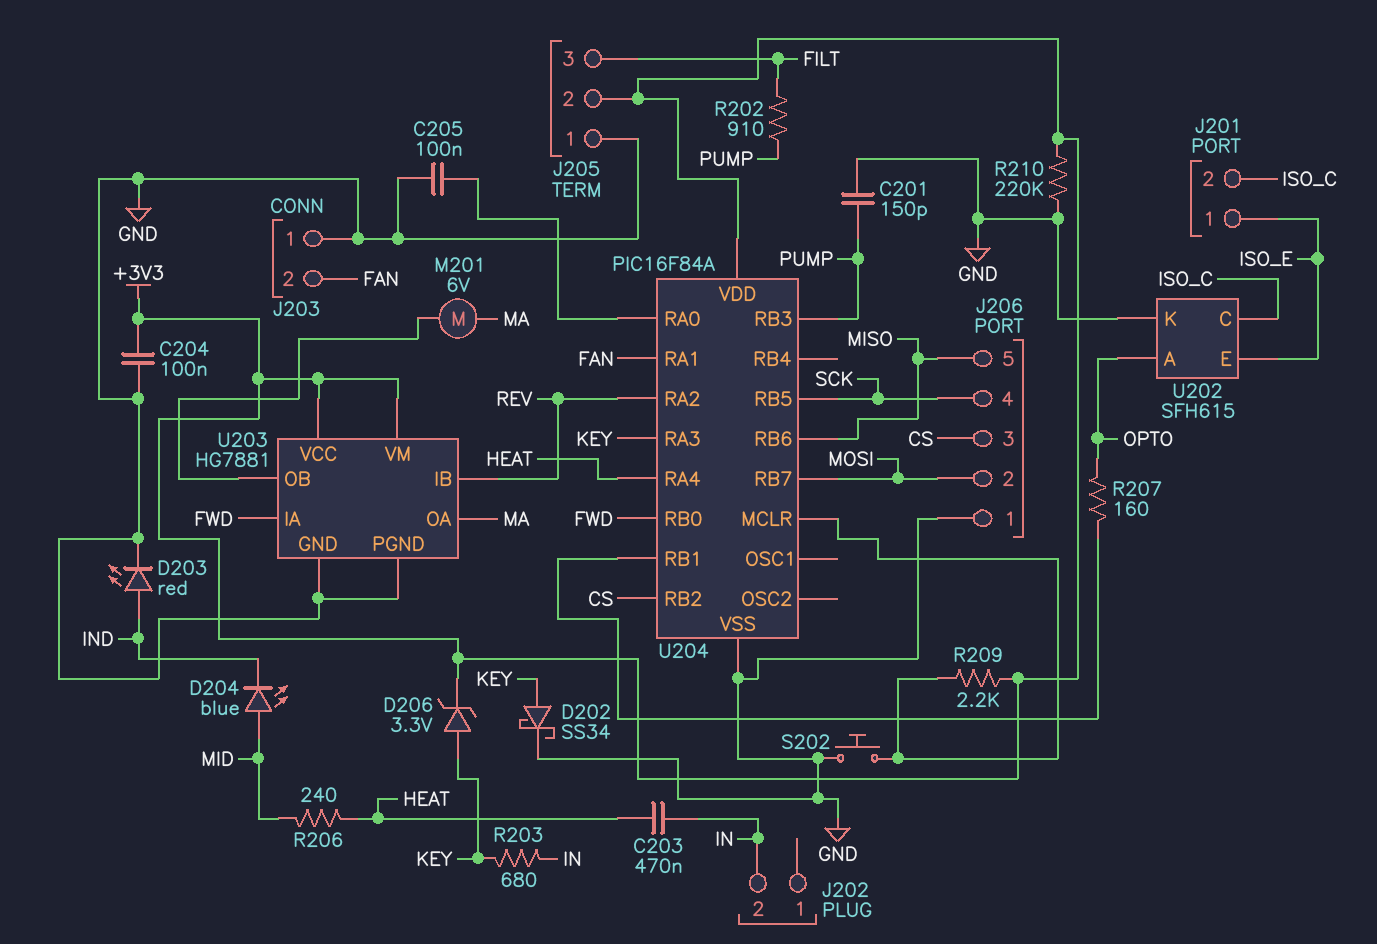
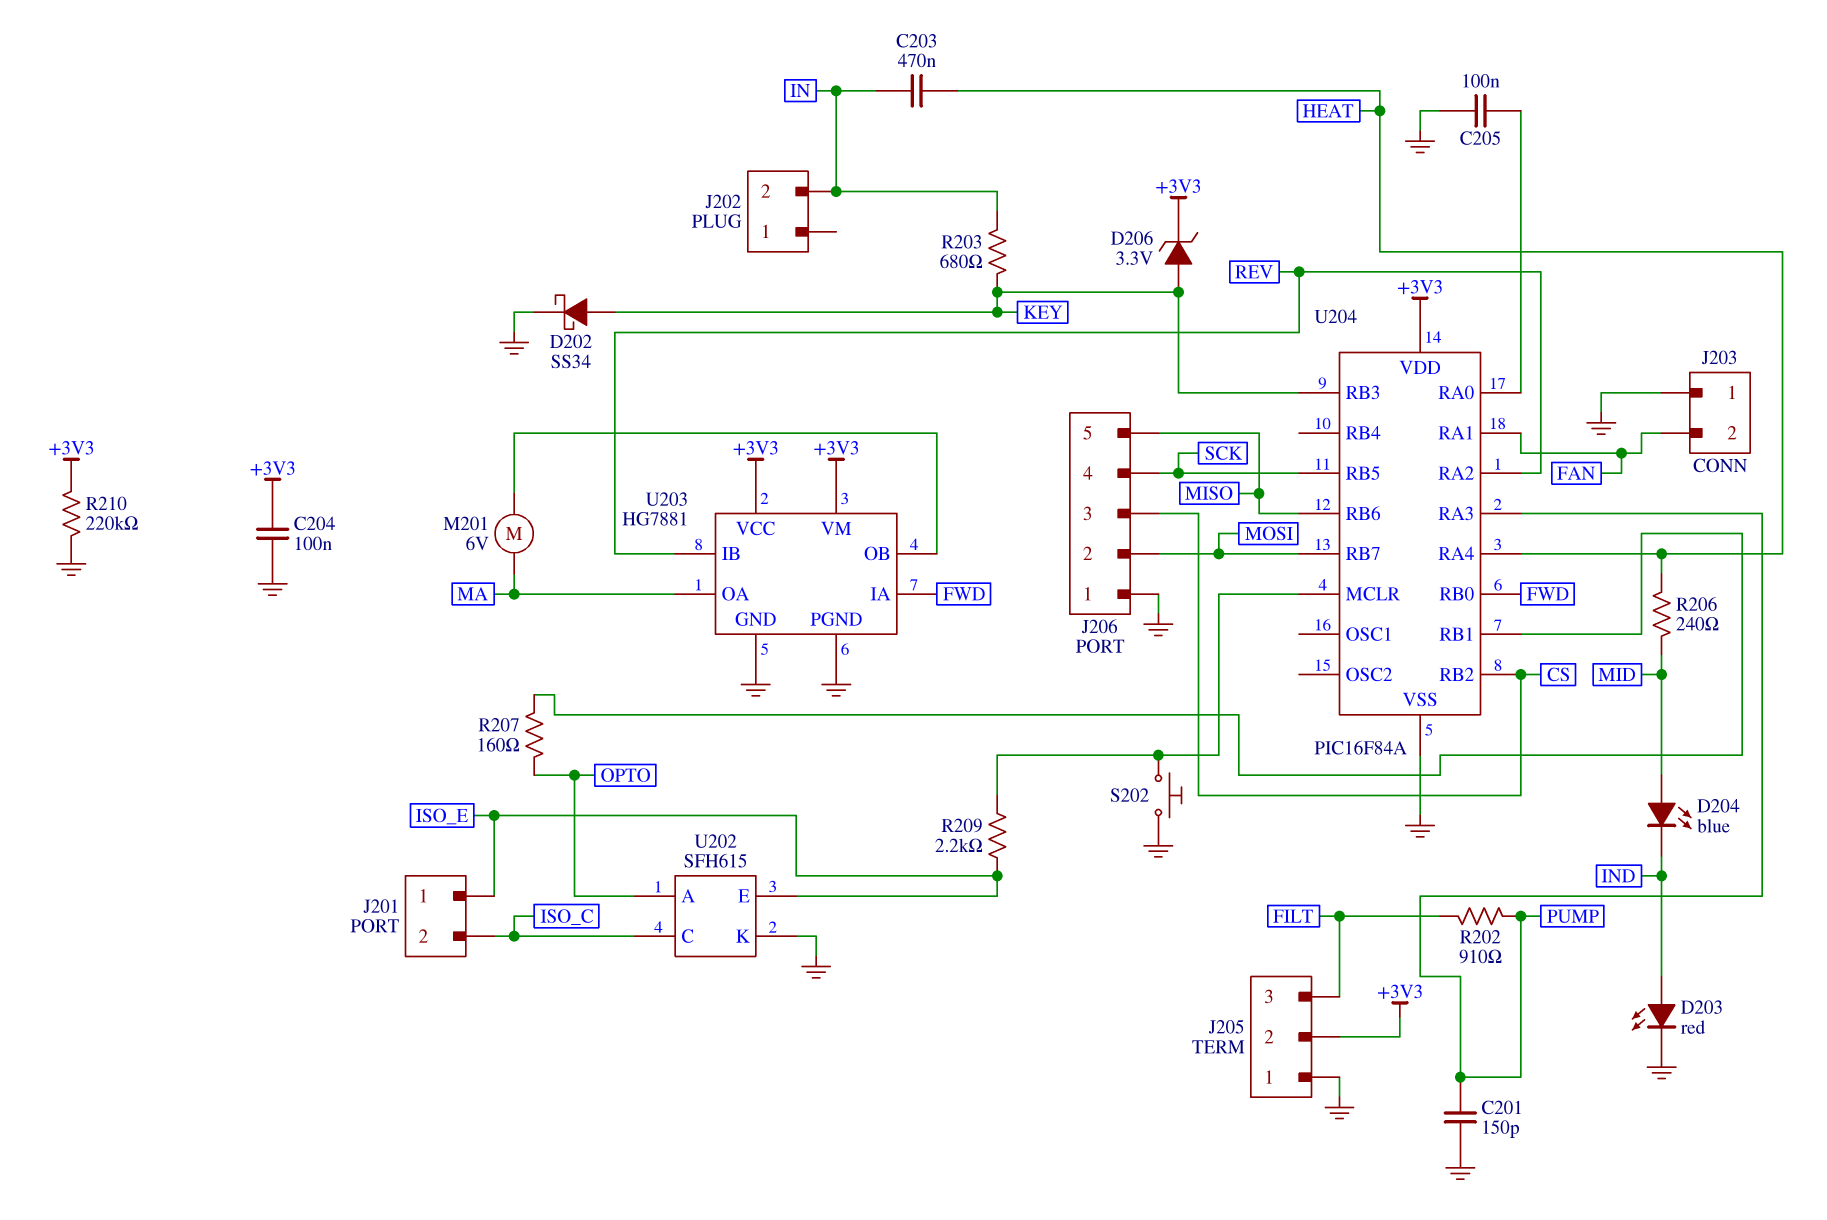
R209: 2.2k (+3V3, U204/MCLR) -> 2.2k (ISO_E, U204/MCLR)
U204 pin RA3: KEY -> PUMP
U204 pin RB3: PUMP -> KEY

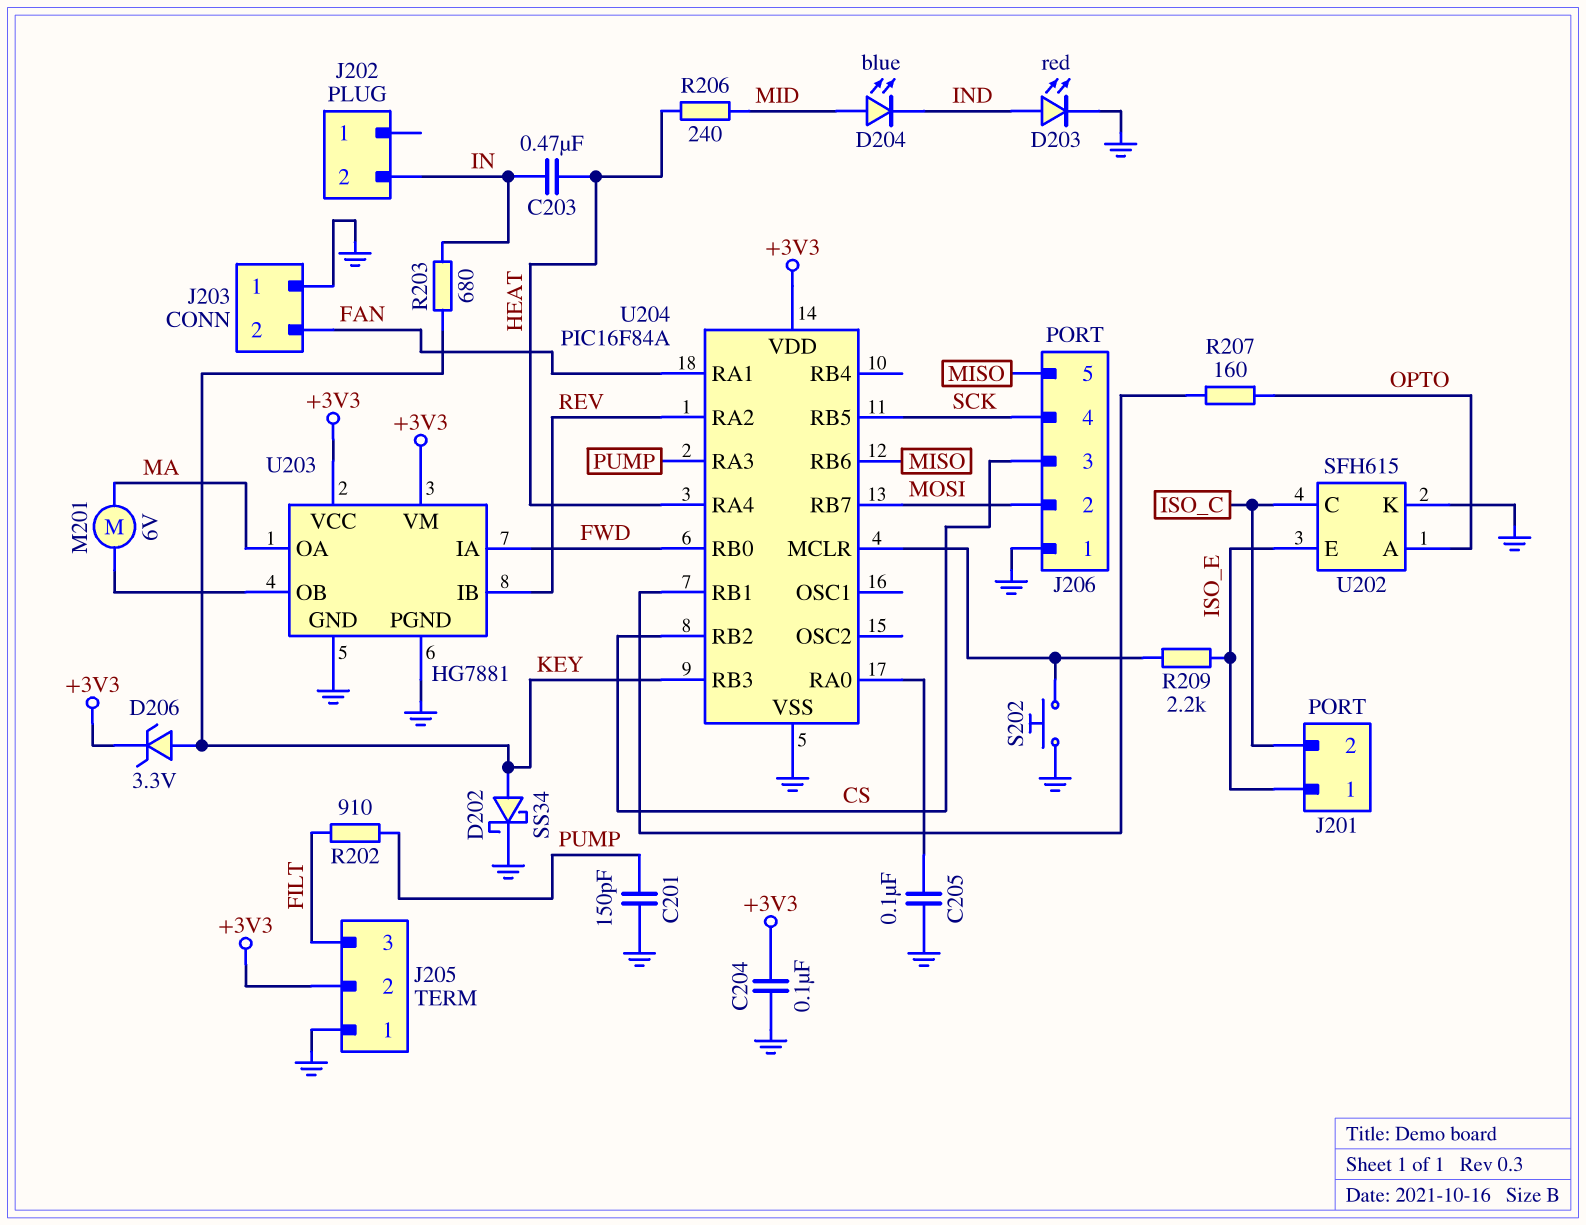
R210: 220k (+3V3, GND) -> none

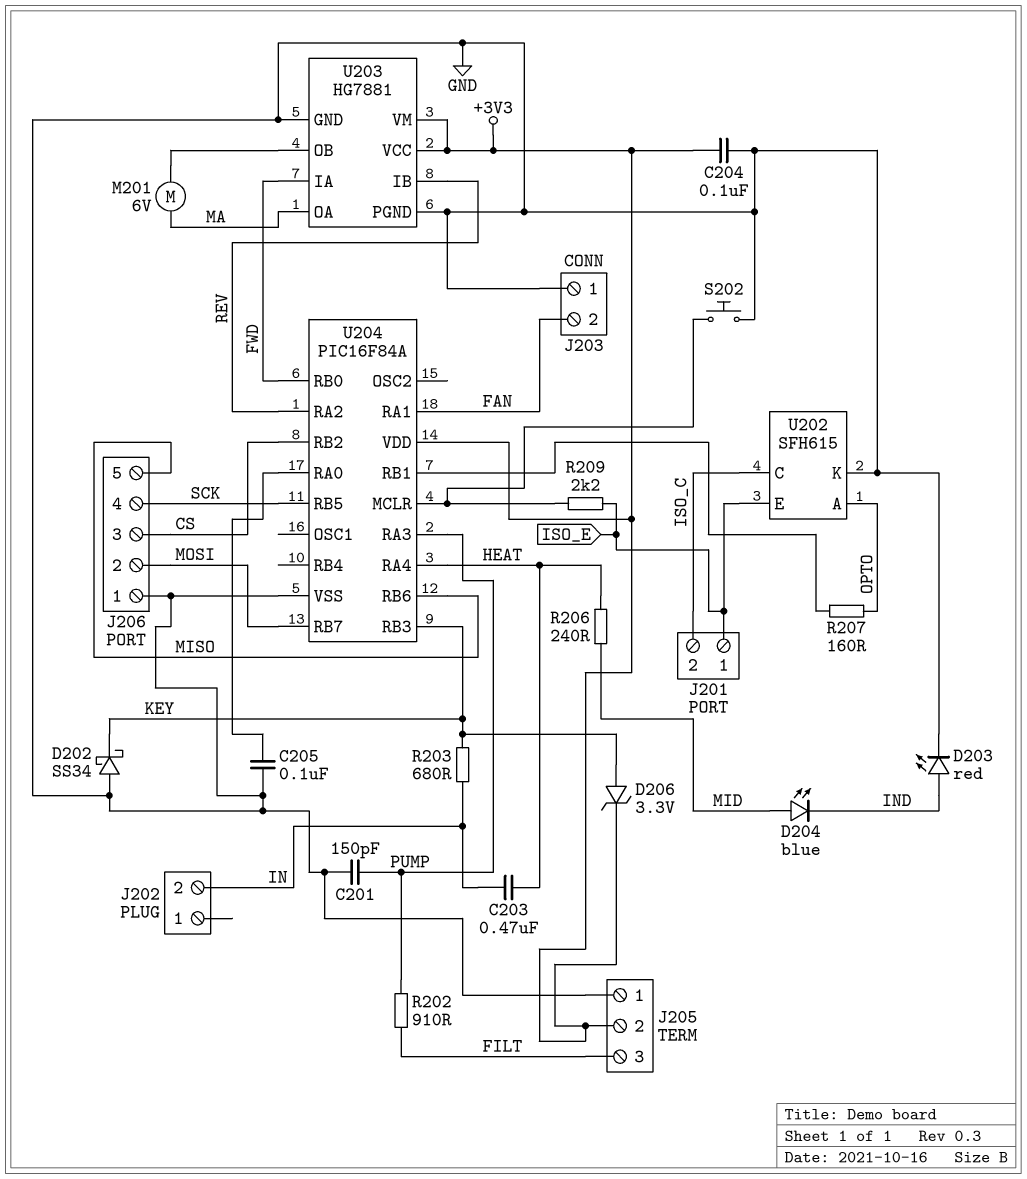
D202: schottky SS34 (A KEY, K GND) -> schottky SS34 (A GND, K KEY)

